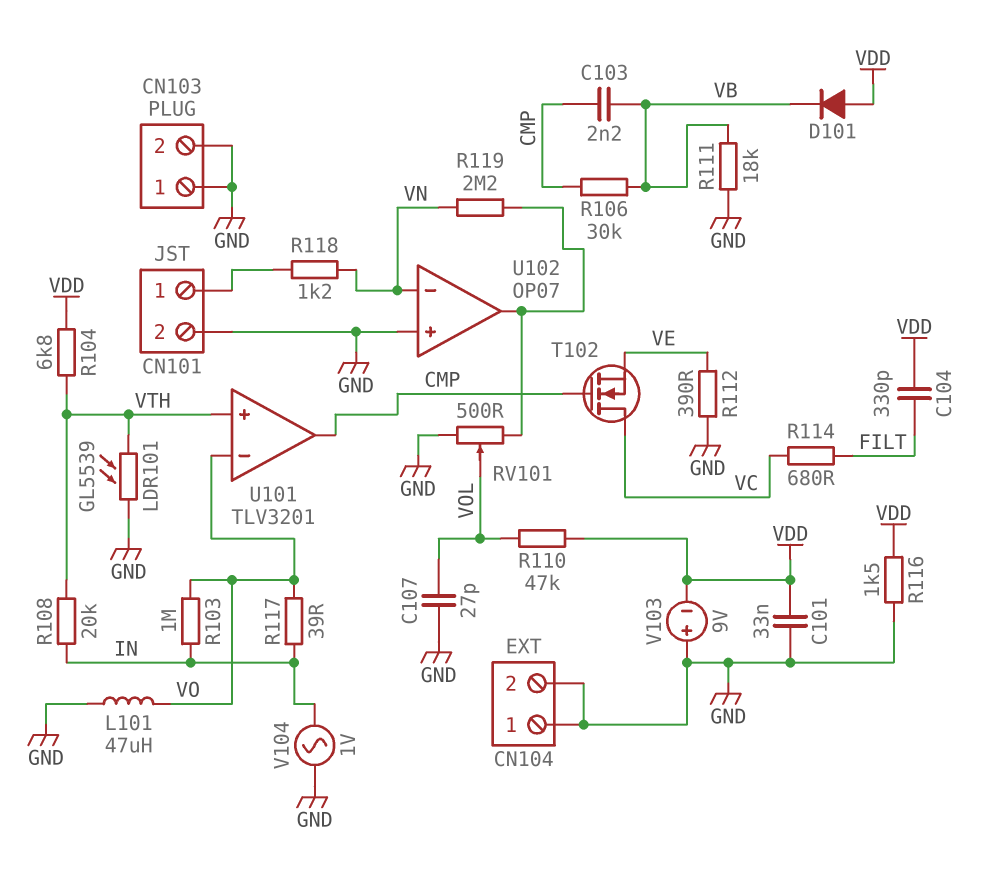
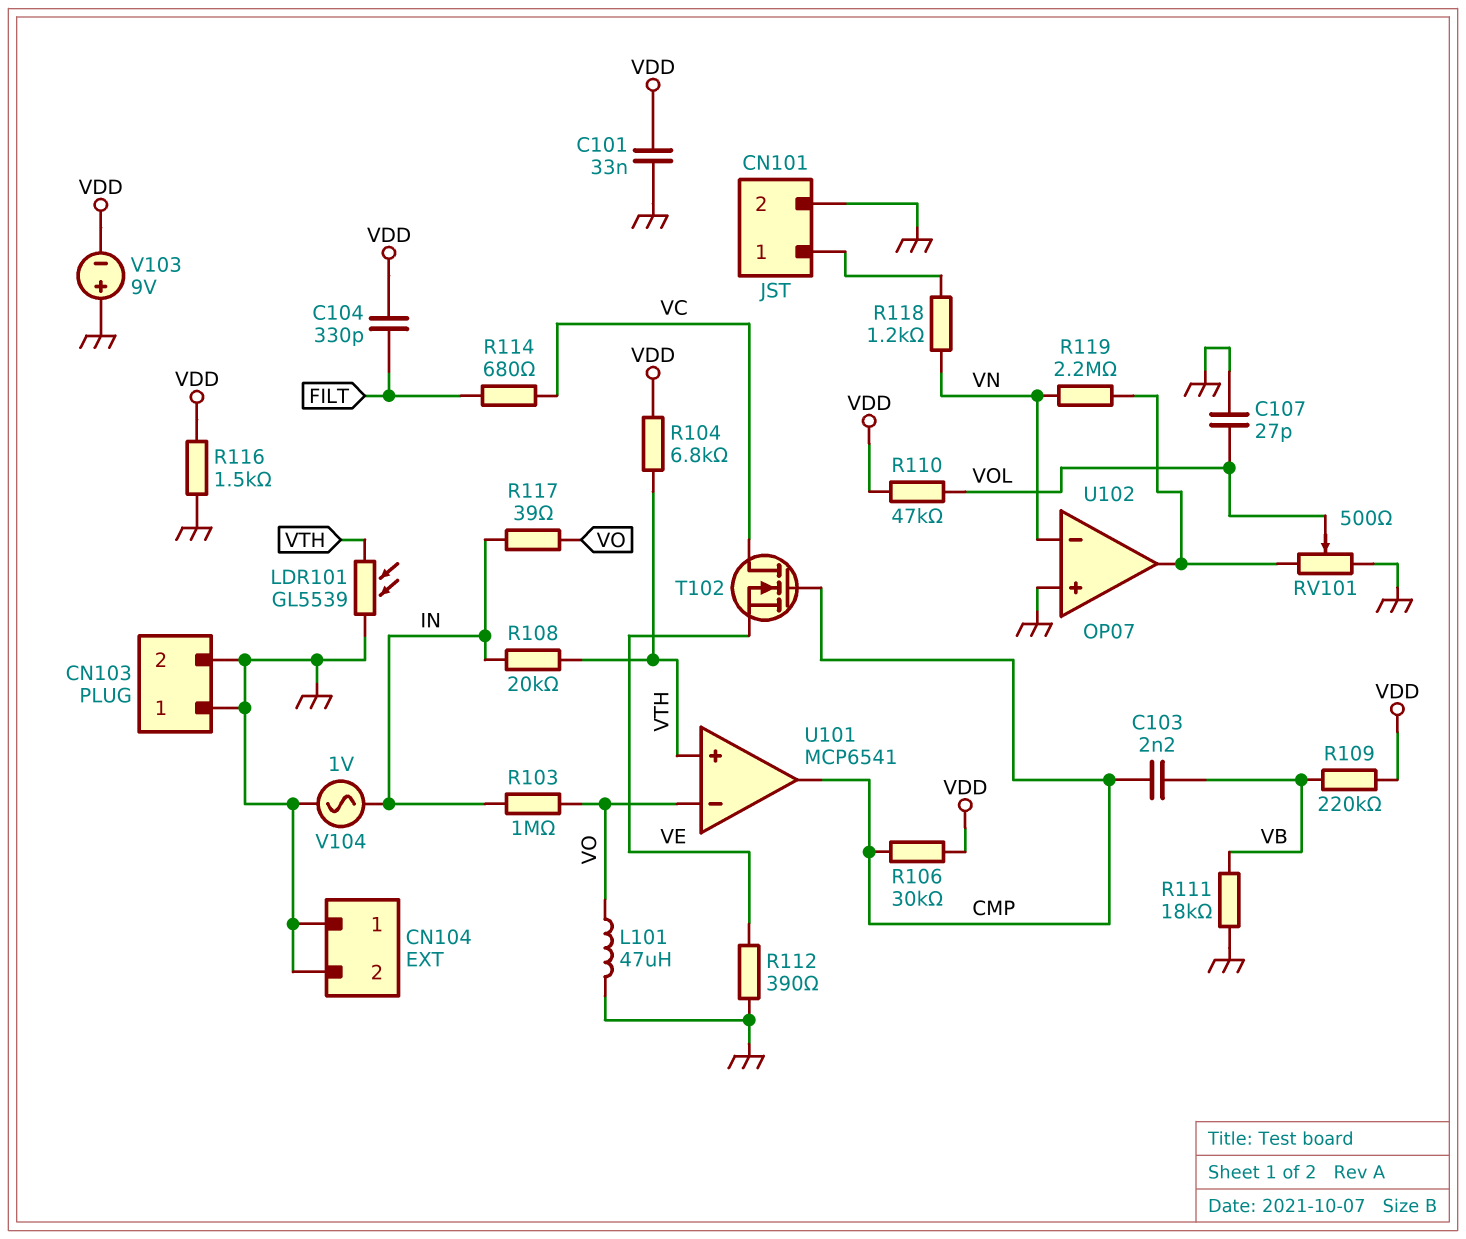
D101: diode (A VDD, K VB) -> none
R106: 30k (CMP, VB) -> 30k (CMP, VDD)
R109: none -> 220k (VB, VDD)
U101: TLV3201 -> MCP6541

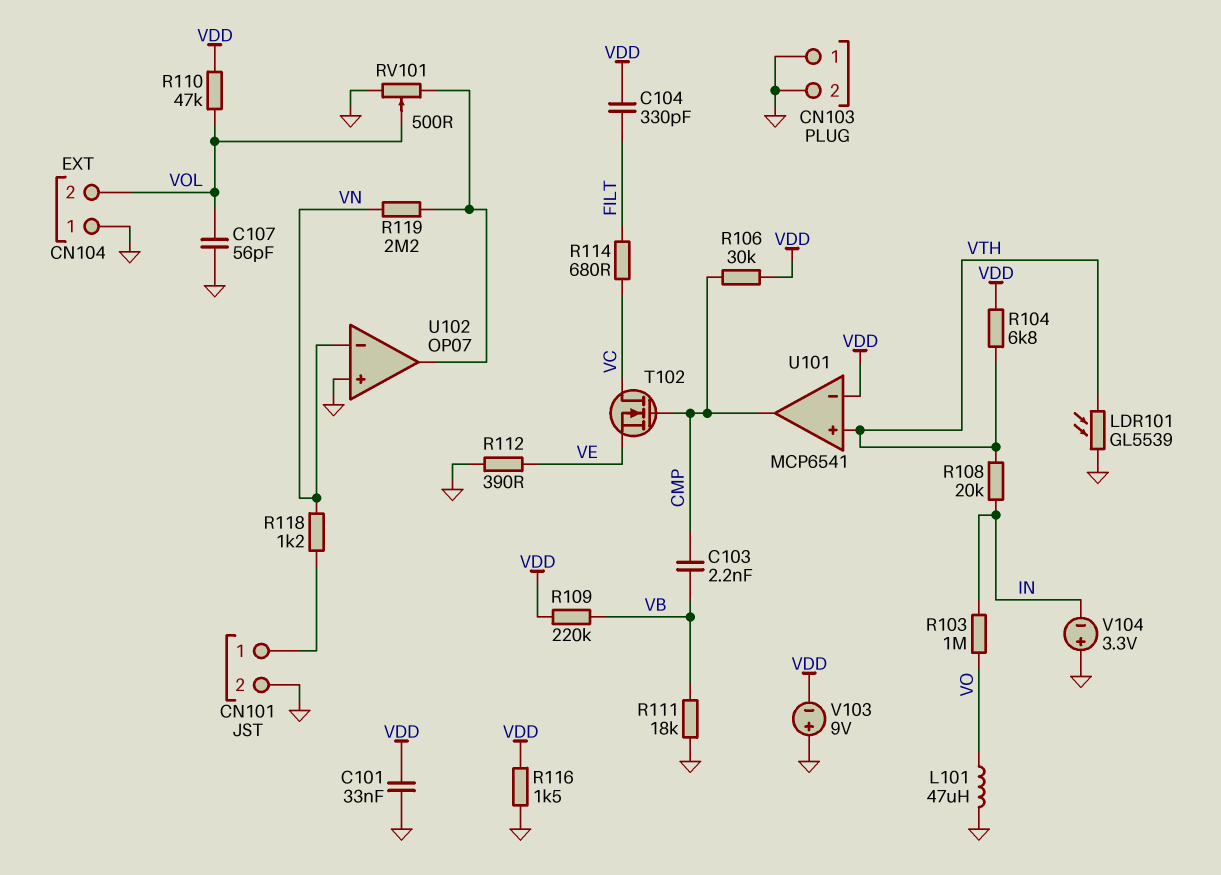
C107: 27pF (GND, VOL) -> 56pF (GND, VOL)
CN104 pin 2: GND -> VOL
R117: 39 (IN, VO) -> none
U101 pin in-: VO -> VDD
V104: AC 1V (GND, IN) -> 3.3V (plus GND, minus IN)

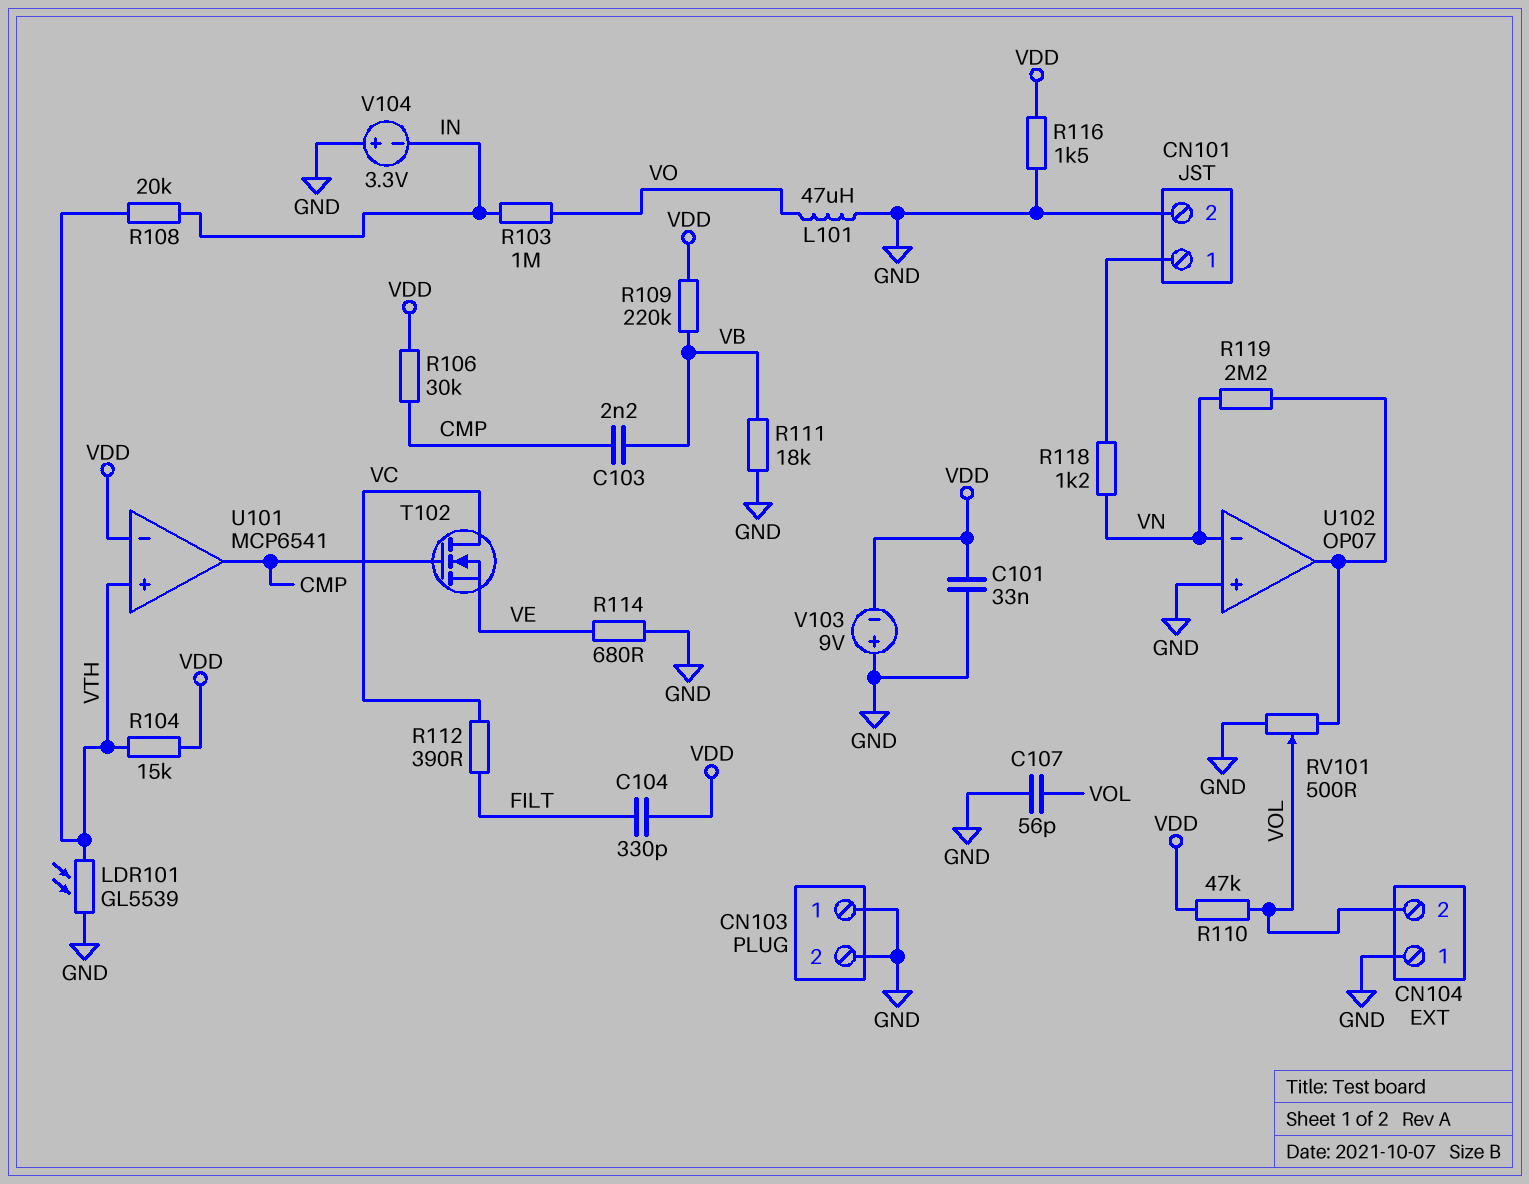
R104: 6.8k (VDD, VTH) -> 15k (VDD, VTH)
R112: 390 (GND, VE) -> 390 (FILT, VC)
R114: 680 (FILT, VC) -> 680 (GND, VE)

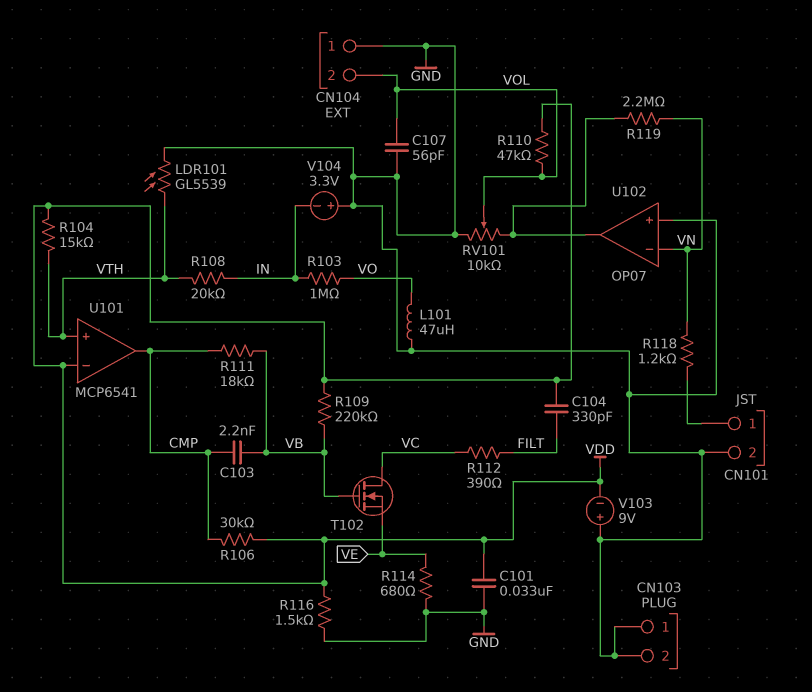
R111: 18k (GND, VB) -> 18k (CMP, VB)
RV101: 500 (GND, U102/out, wiper VOL) -> 10k (GND, U102/out, wiper VOL)
T102: NMOS (G CMP, D VC, S VE) -> NMOS (G VB, D VC, S VE)

